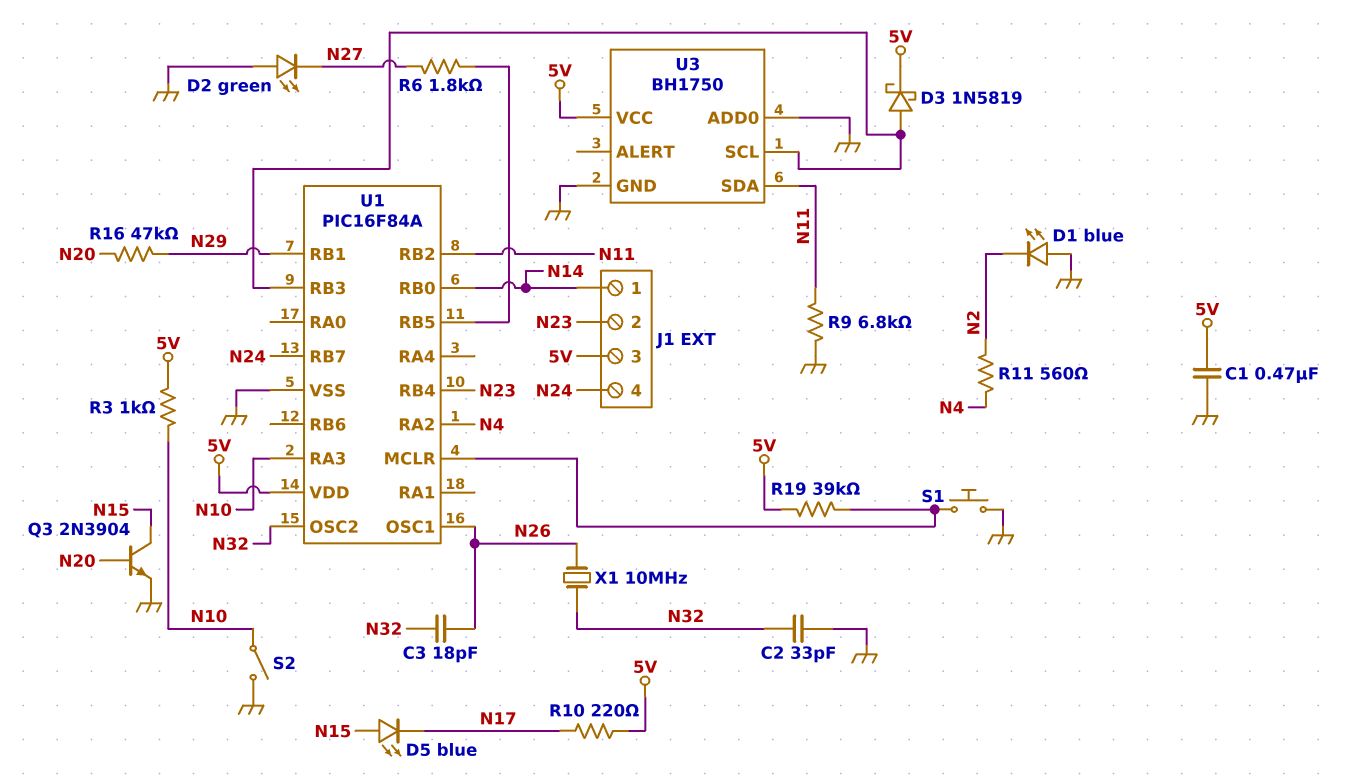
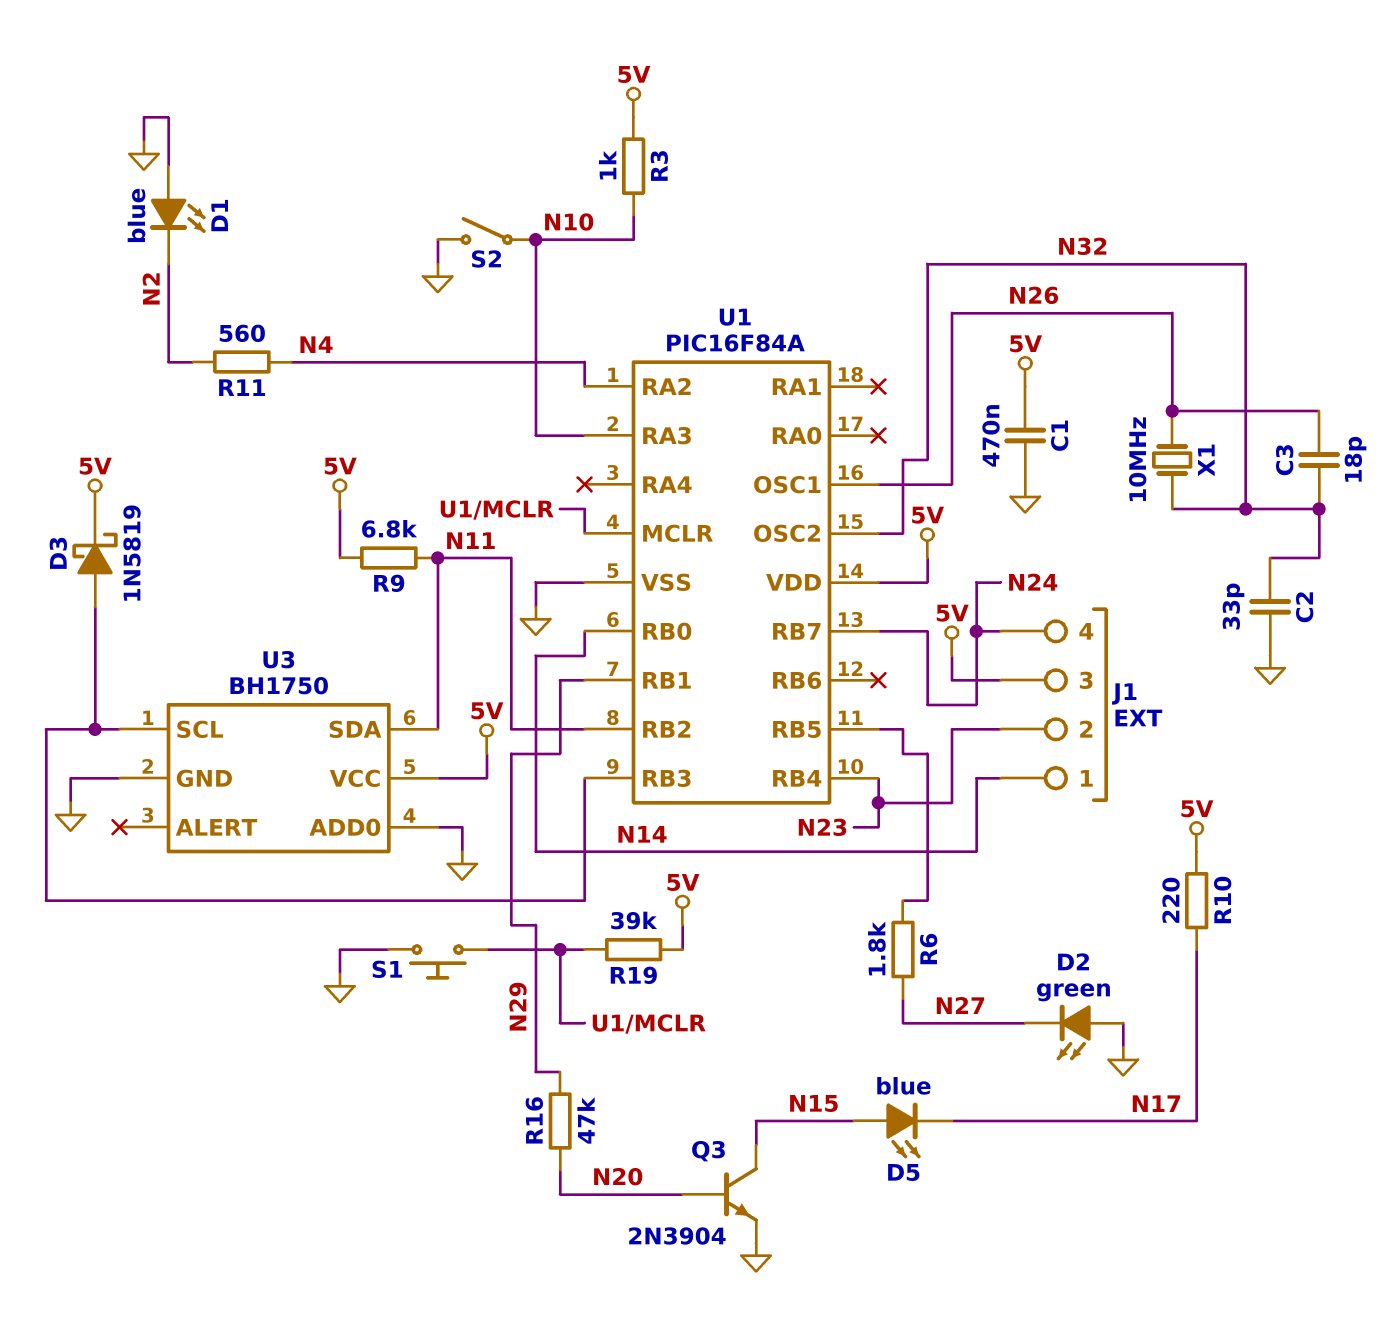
R9: 6.8k (GND, N11) -> 6.8k (5V, N11)

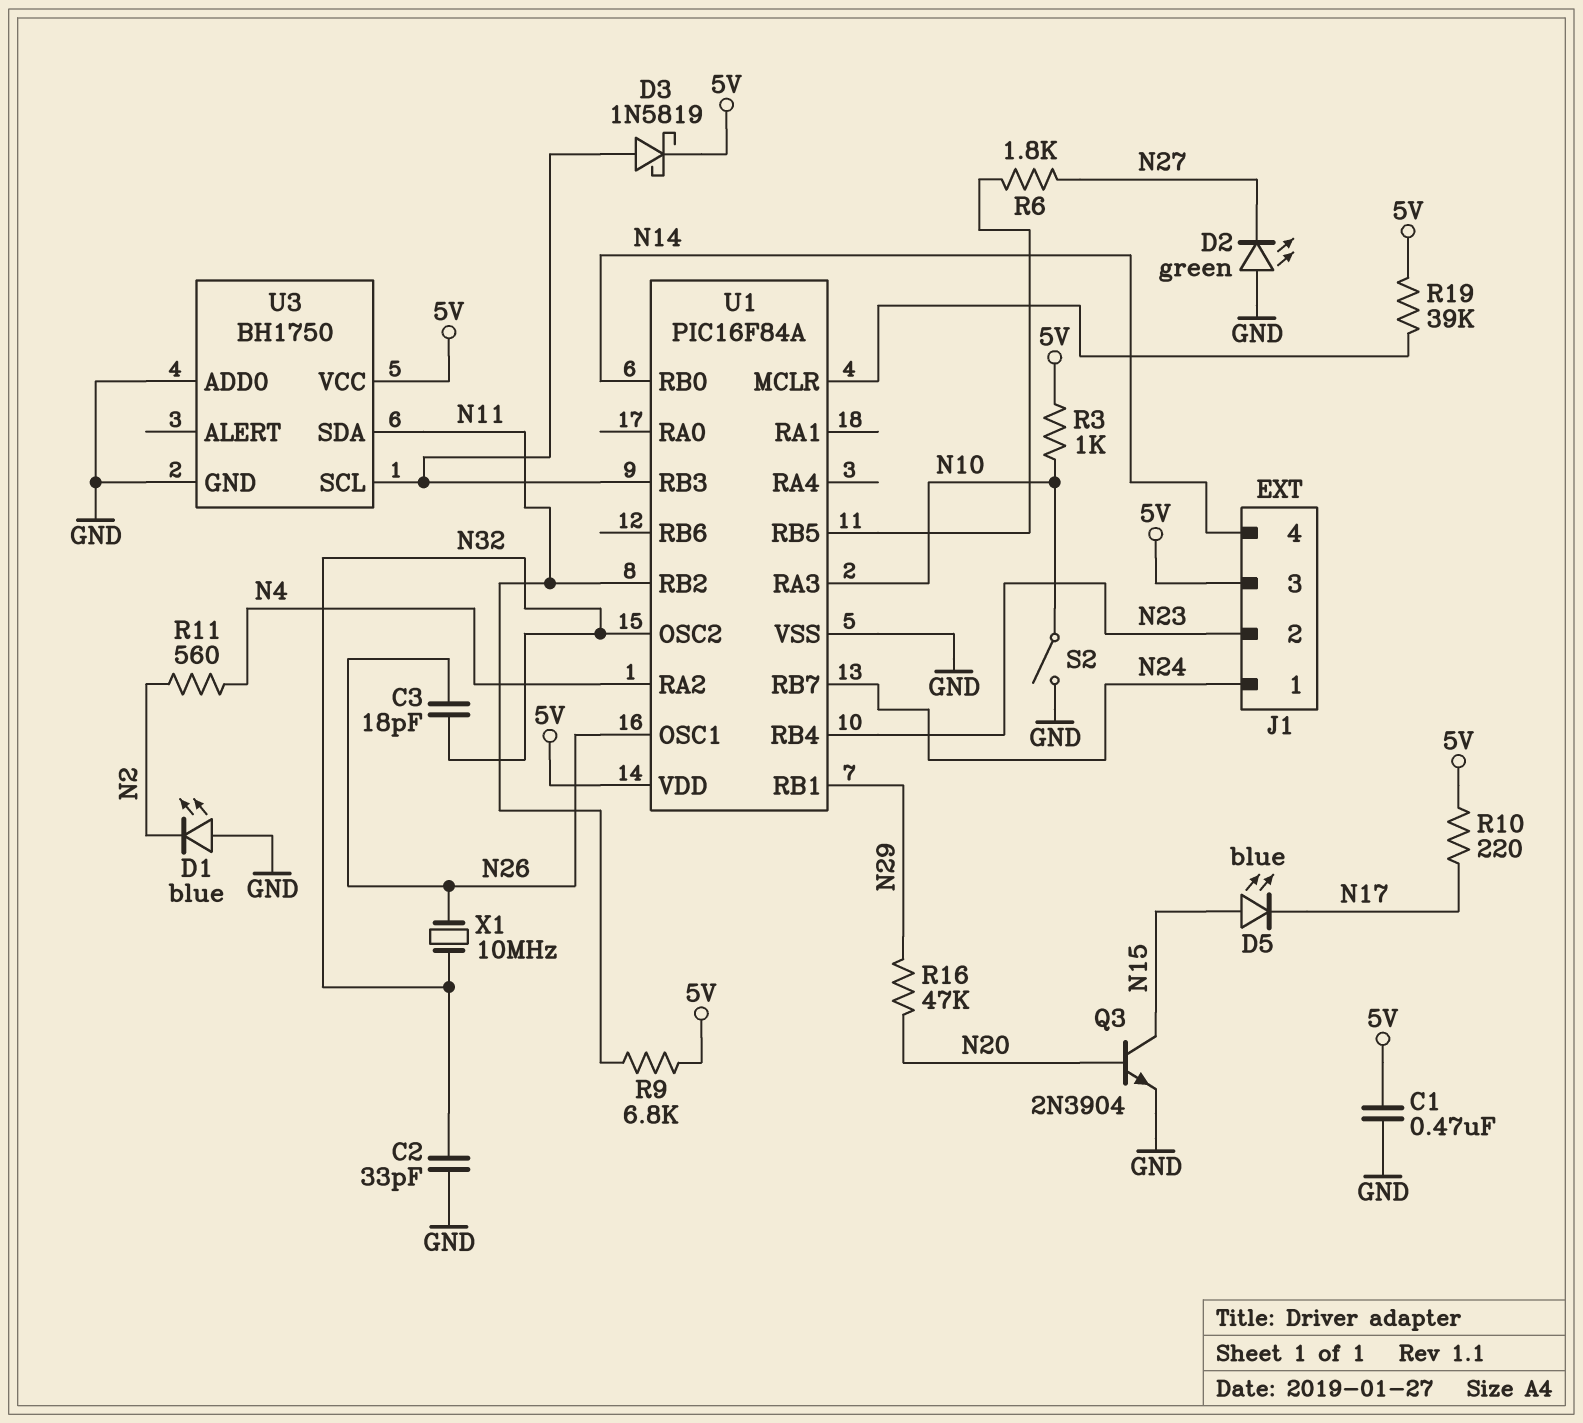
J1 pin 1: N14 -> N24
J1 pin 4: N24 -> N14
S1: button (GND, U1/MCLR) -> none

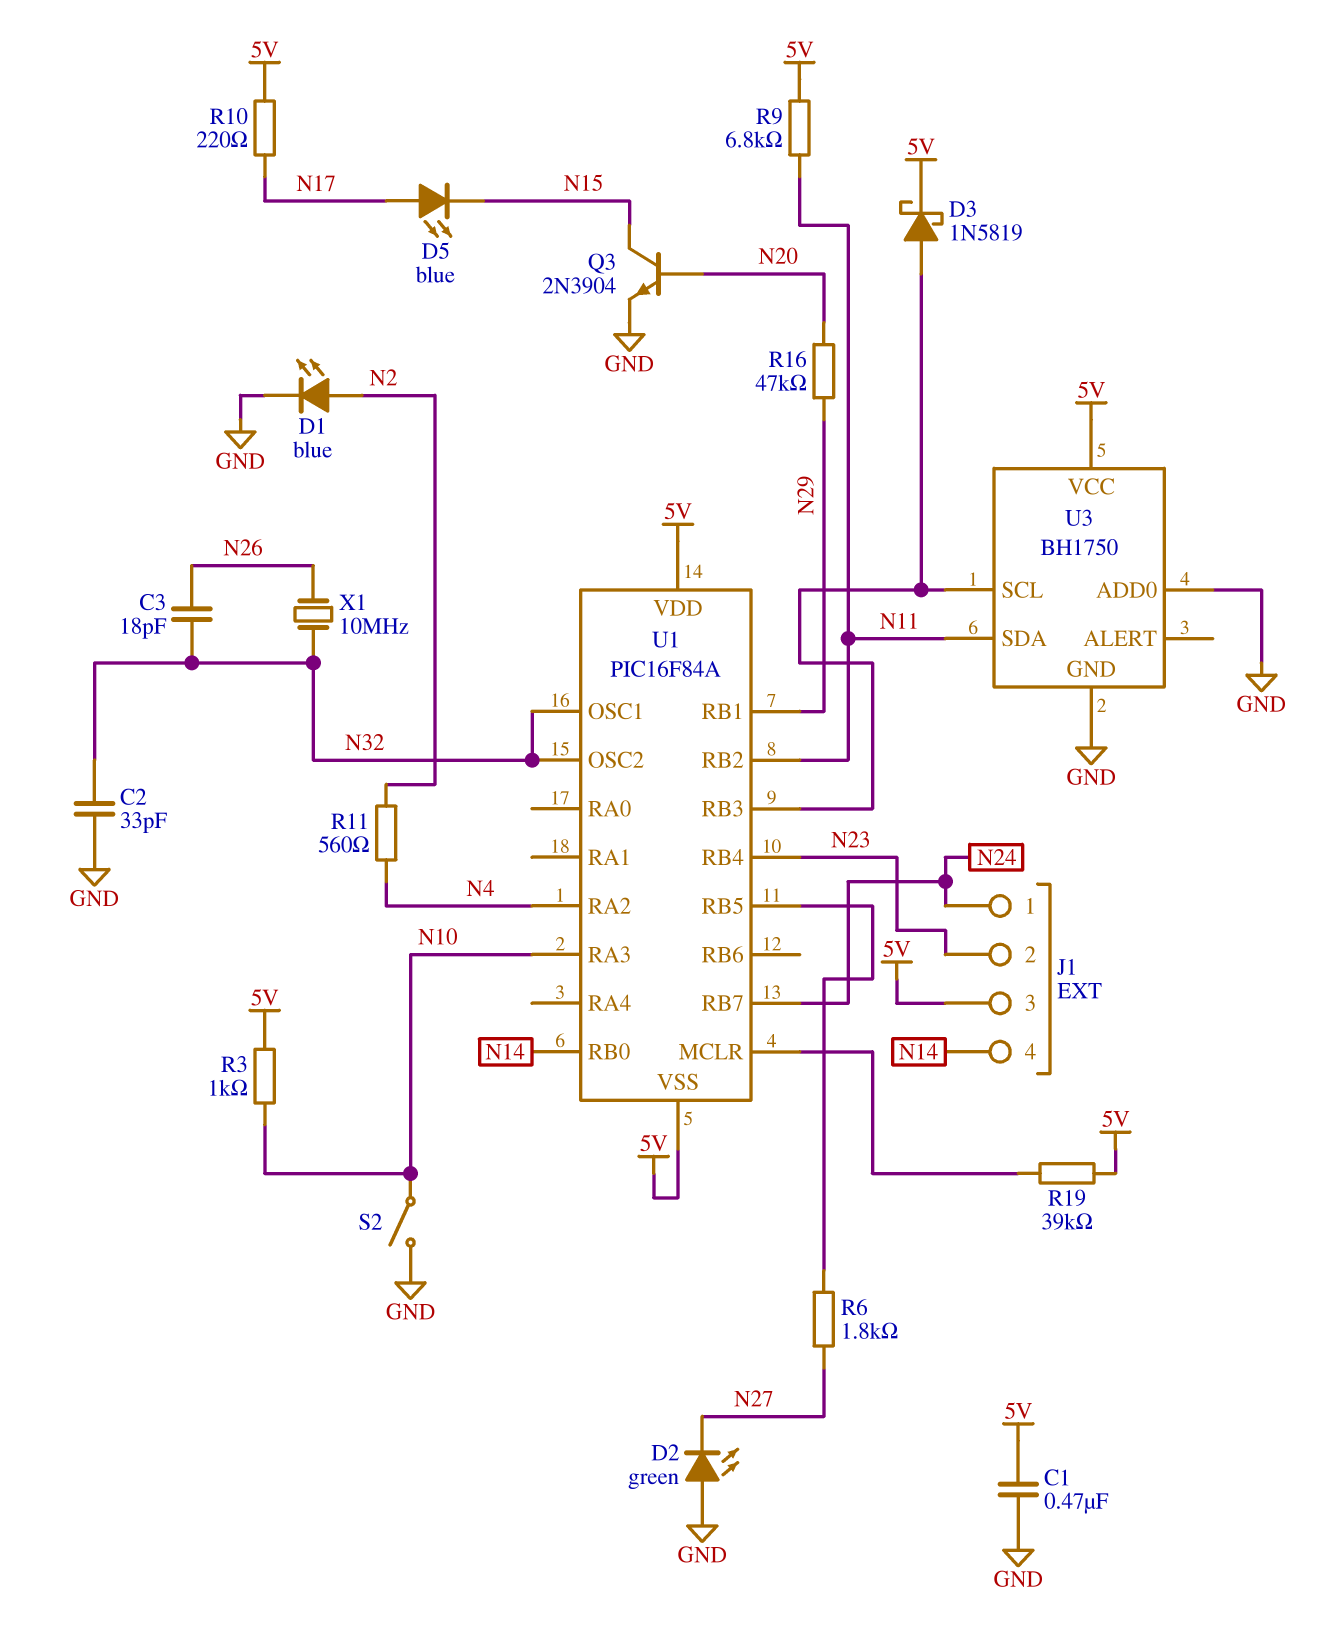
D1: LED blue (A GND, K N2) -> LED blue (A N2, K GND)
D5: LED blue (A N15, K N17) -> LED blue (A N17, K N15)
U1 pin OSC1: N26 -> N32
U1 pin VSS: GND -> 5V

